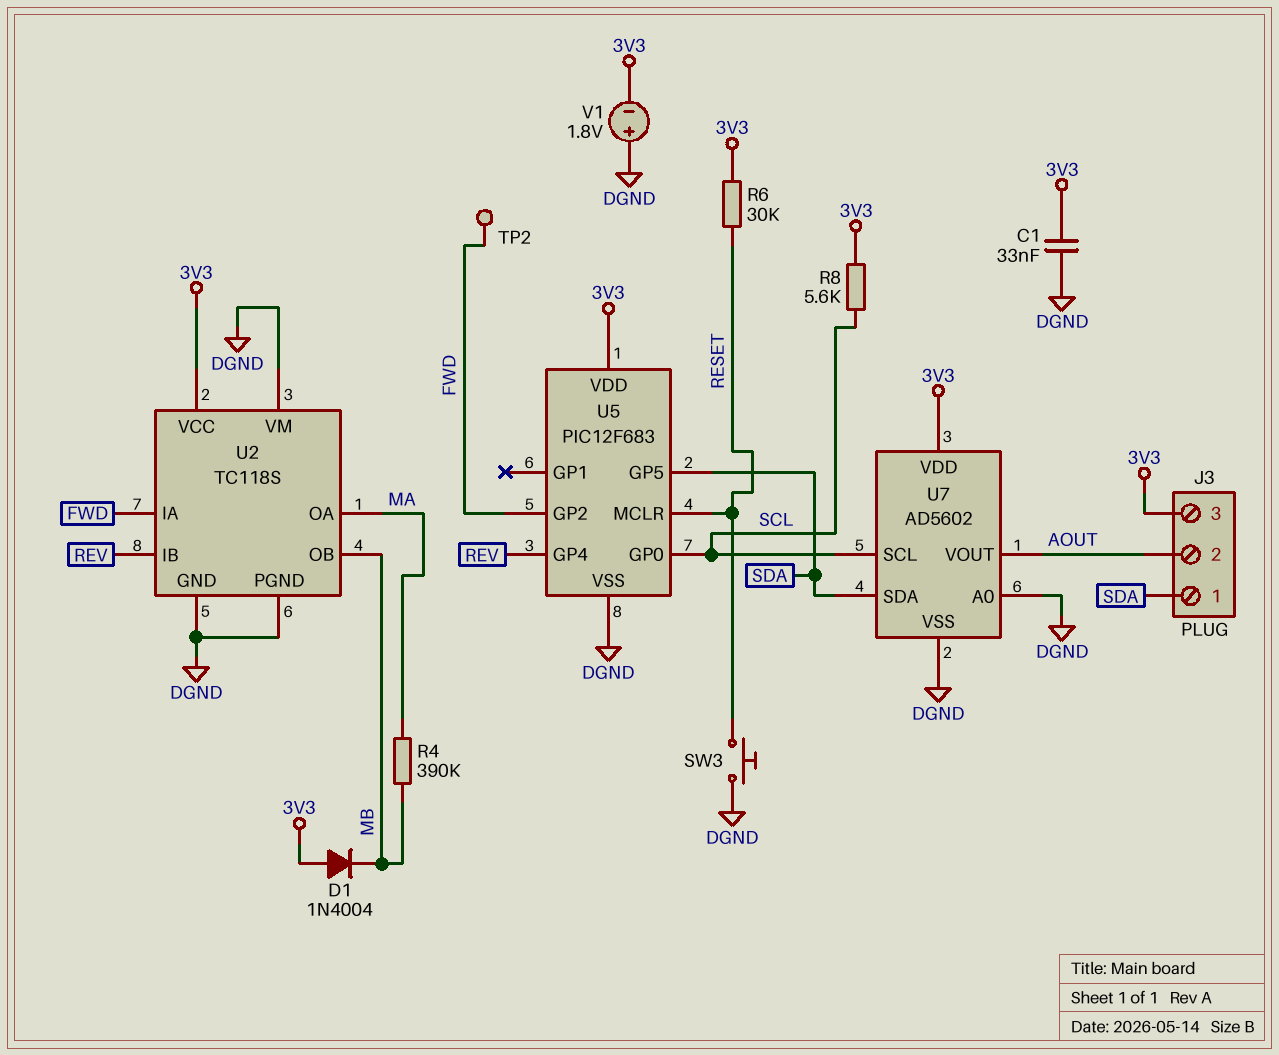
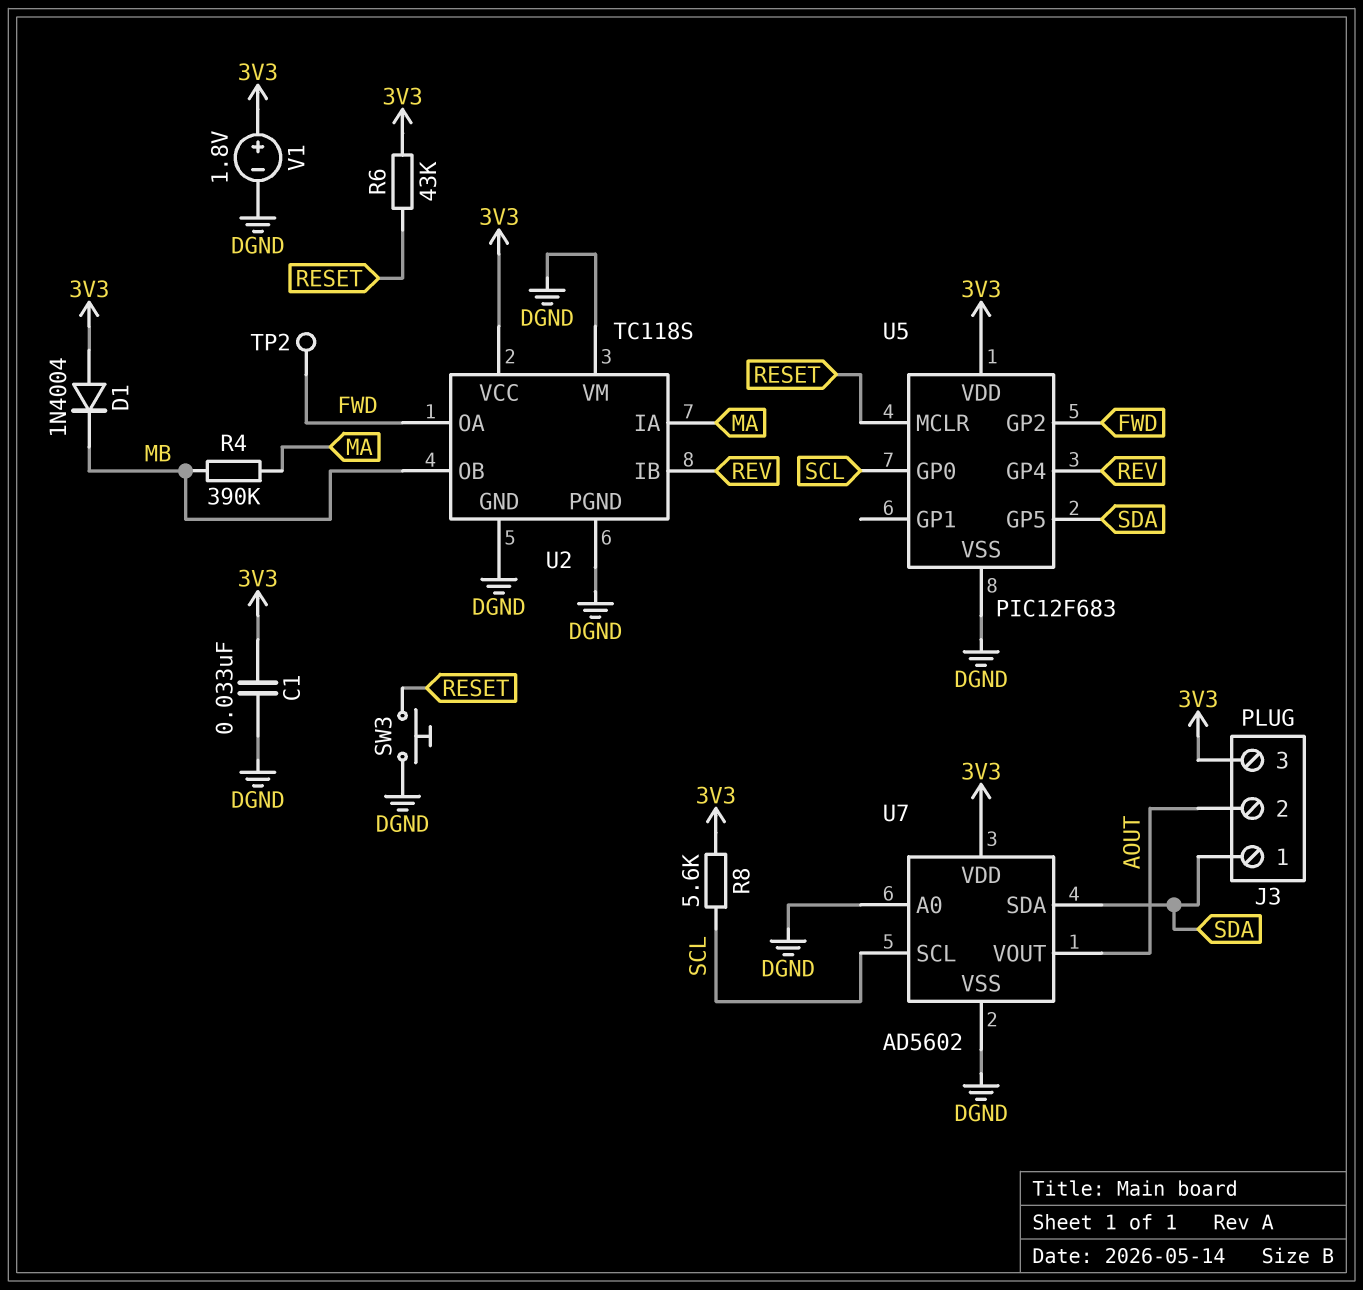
R6: 30k (3V3, RESET) -> 43k (3V3, RESET)
U2 pin IA: FWD -> MA
U2 pin OA: MA -> FWD
V1: 1.8V (plus DGND, minus 3V3) -> 1.8V (plus 3V3, minus DGND)

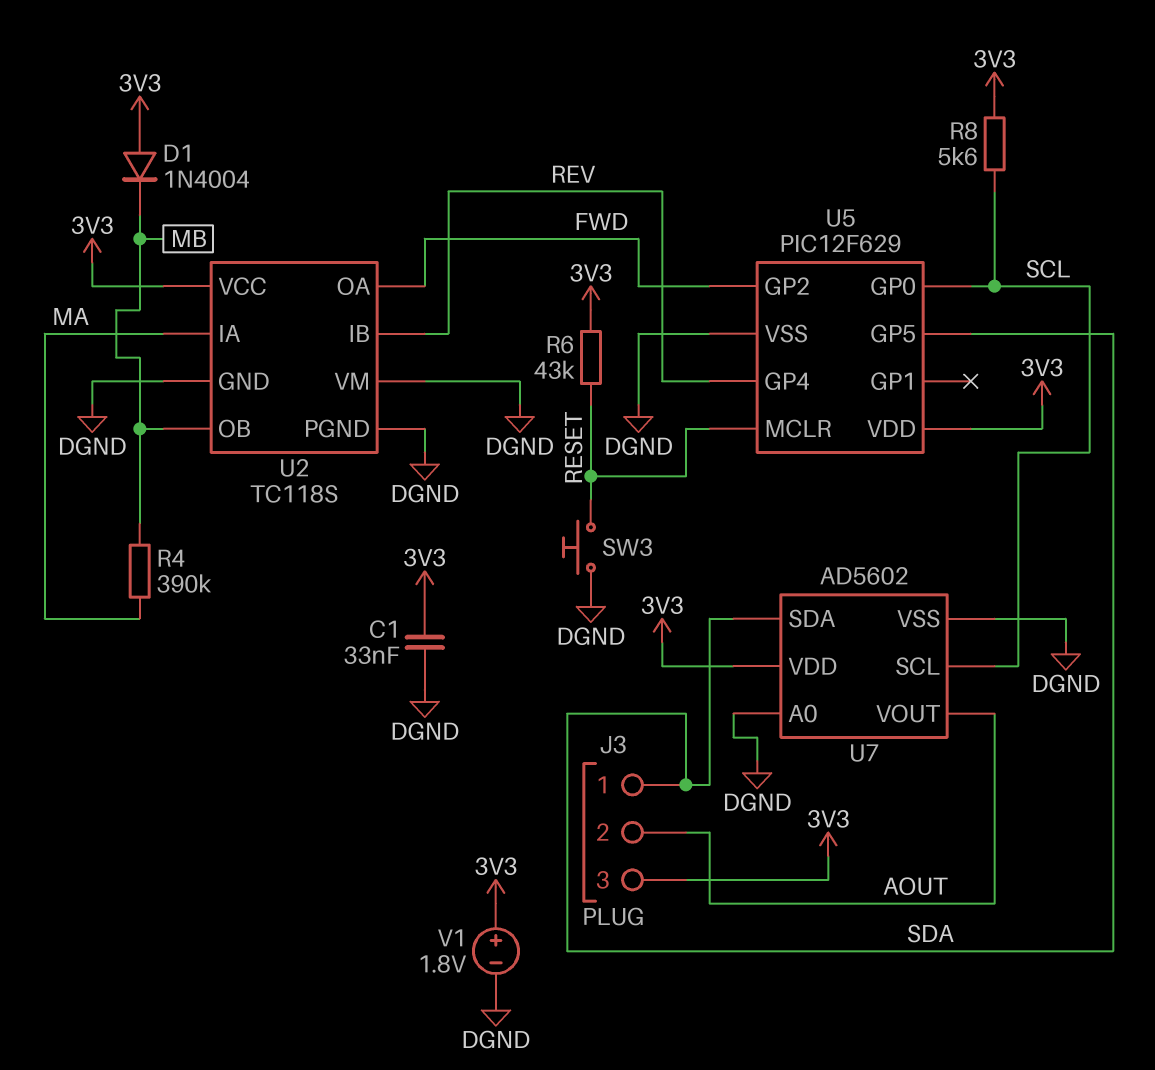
TP2: test point (FWD) -> none
U5: PIC12F683 -> PIC12F629

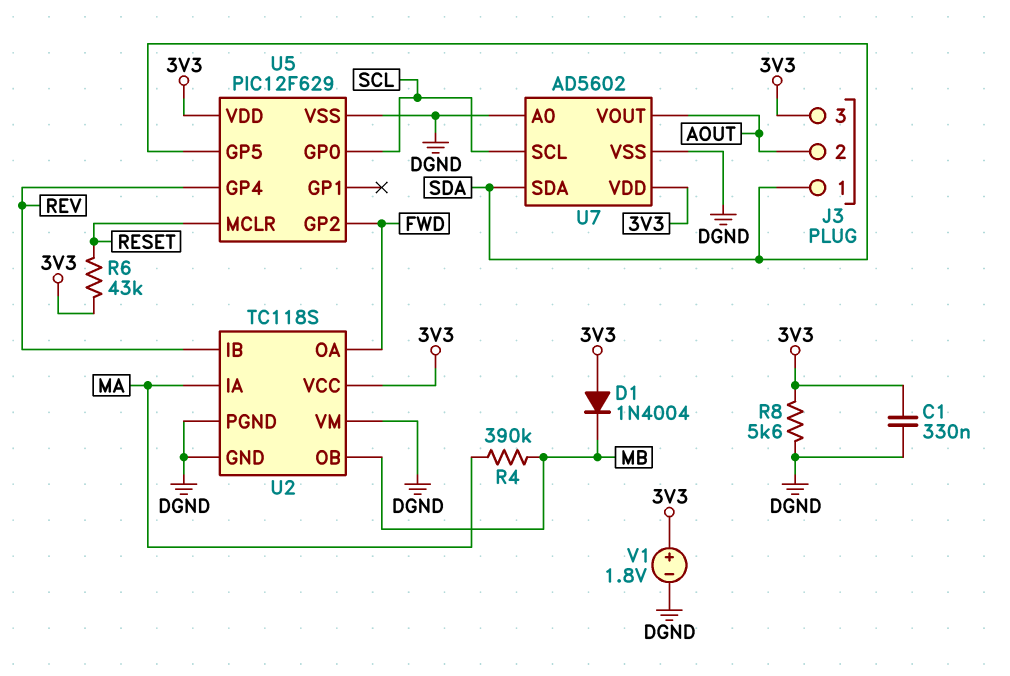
C1: 33nF (3V3, DGND) -> 330nF (3V3, DGND)
R8: 5.6k (3V3, SCL) -> 5.6k (3V3, DGND)
SW3: button (DGND, RESET) -> none

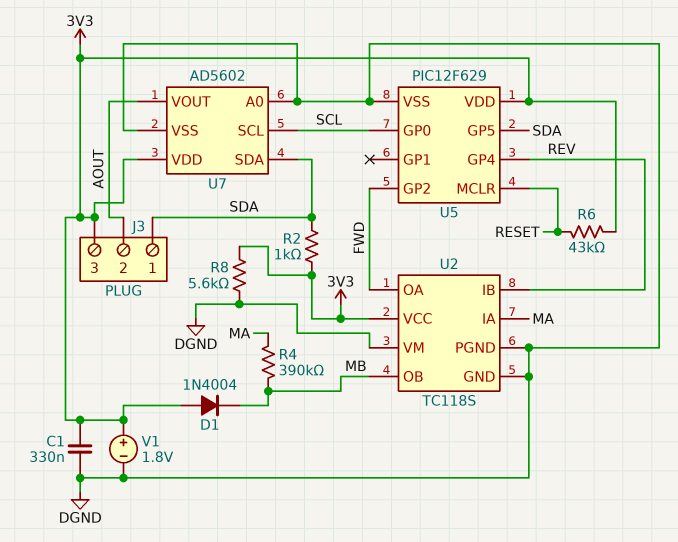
R2: none -> 1k (3V3, SDA)

